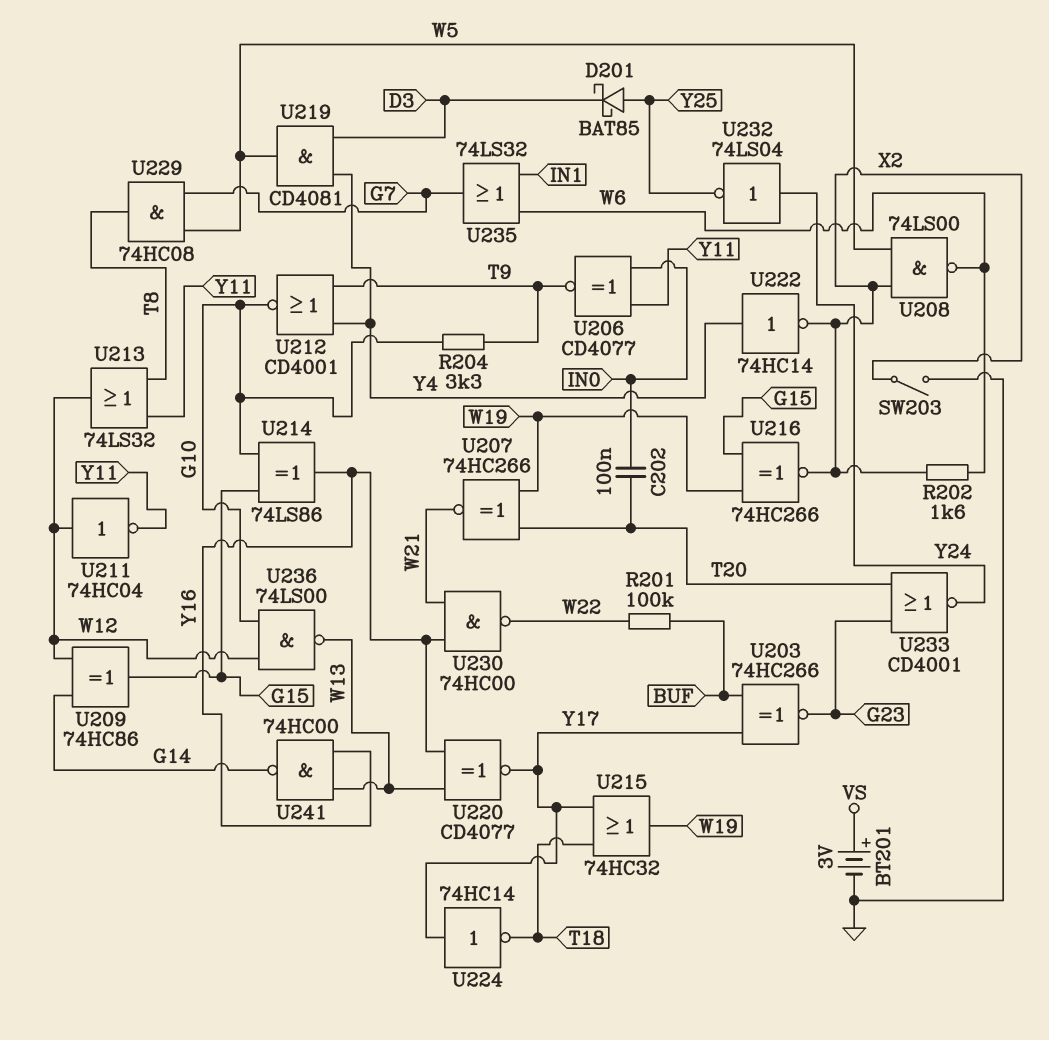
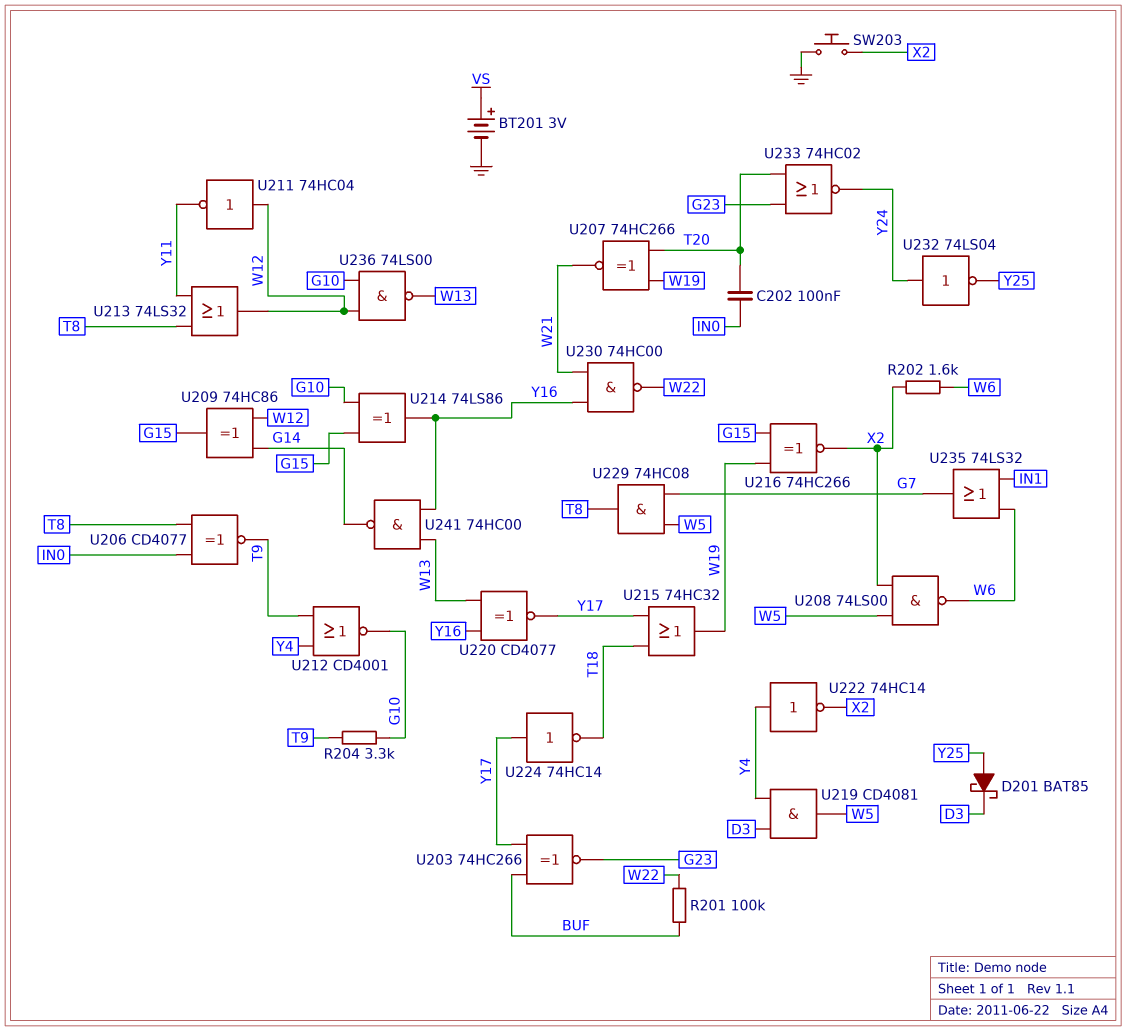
SW203: switch (GND, X2) -> button (GND, X2)
U206: XNOR CD4077 (in IN0, in Y11, out T9) -> XNOR CD4077 (in IN0, in T8, out T9)
U233: NOR CD4001 (in G23, in T20, out Y24) -> NOR 74HC02 (in G23, in T20, out Y24)

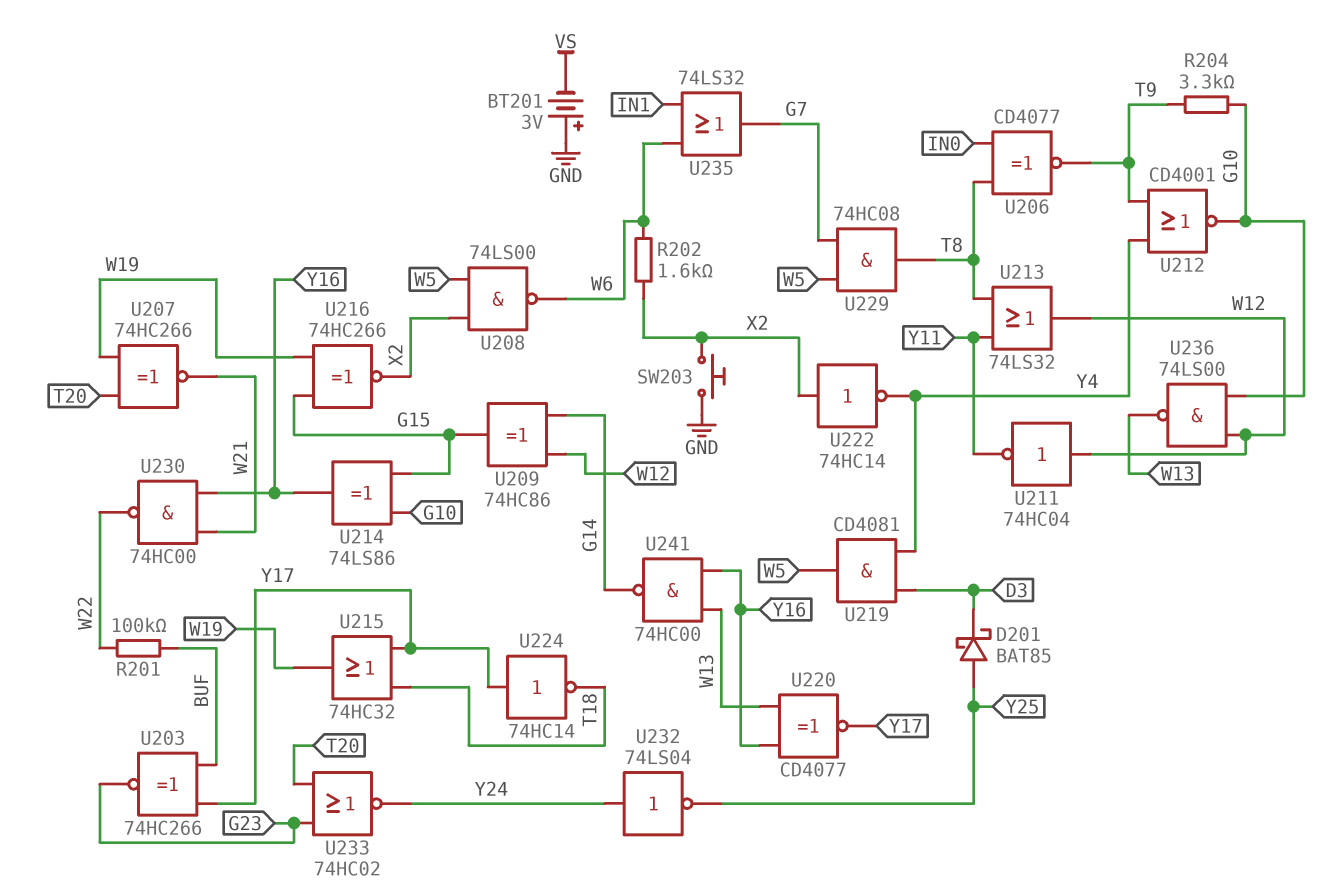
BT201: 3V (plus VS, minus GND) -> 3V (plus GND, minus VS)
C202: 100nF (IN0, T20) -> none
U222: NOT 74HC14 (in Y4, out X2) -> NOT 74HC14 (in X2, out Y4)

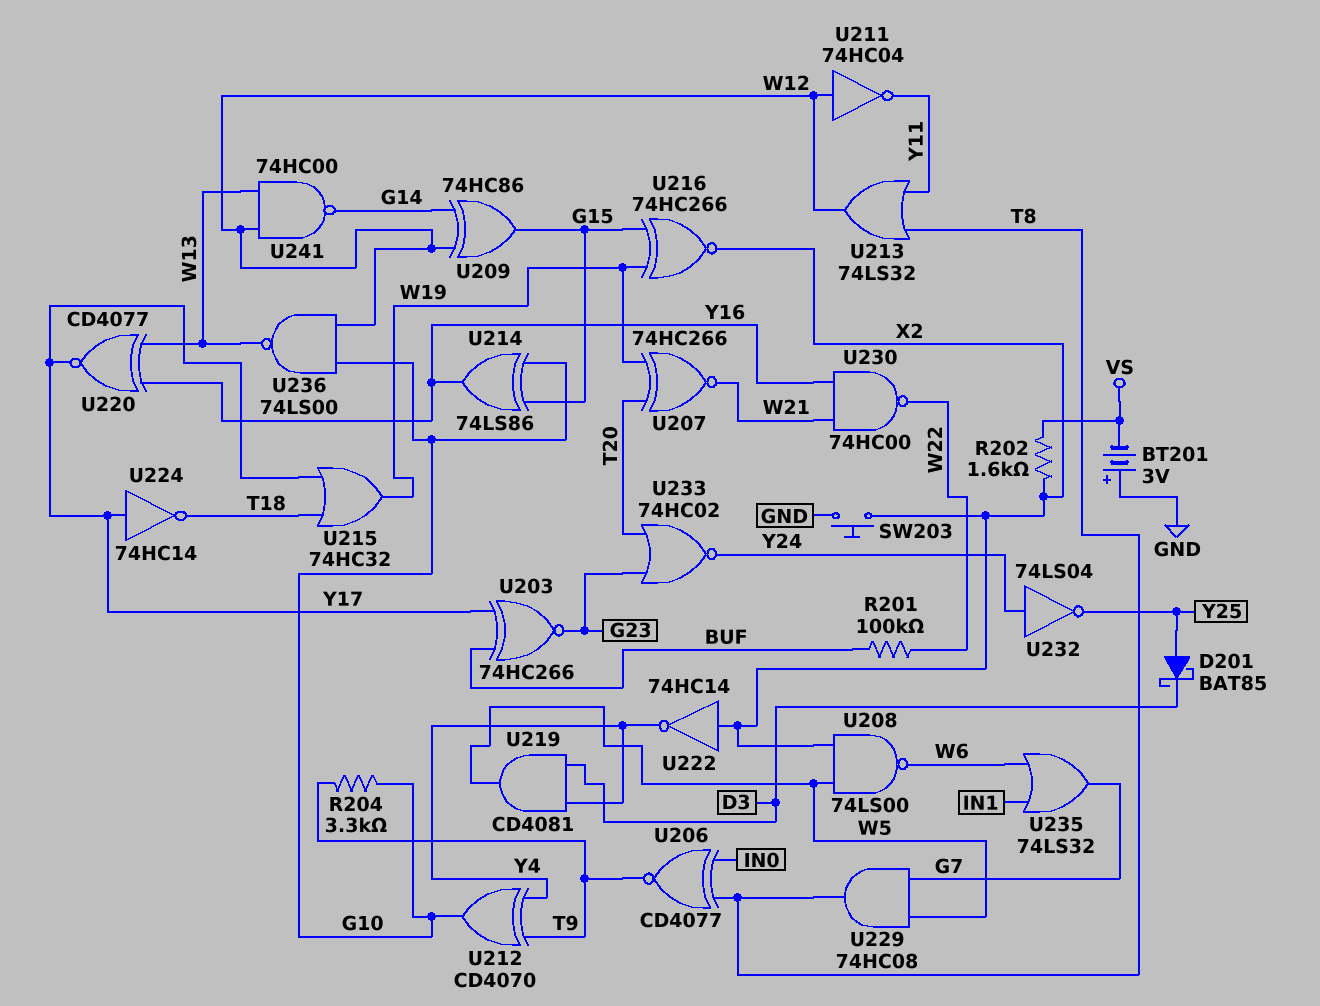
R202: 1.6k (W6, X2) -> 1.6k (VS, X2)
U212: NOR CD4001 (in T9, in Y4, out G10) -> XOR CD4070 (in T9, in Y4, out G10)
U241: NAND 74HC00 (in W13, in Y16, out G14) -> NAND 74HC00 (in W12, in W13, out G14)

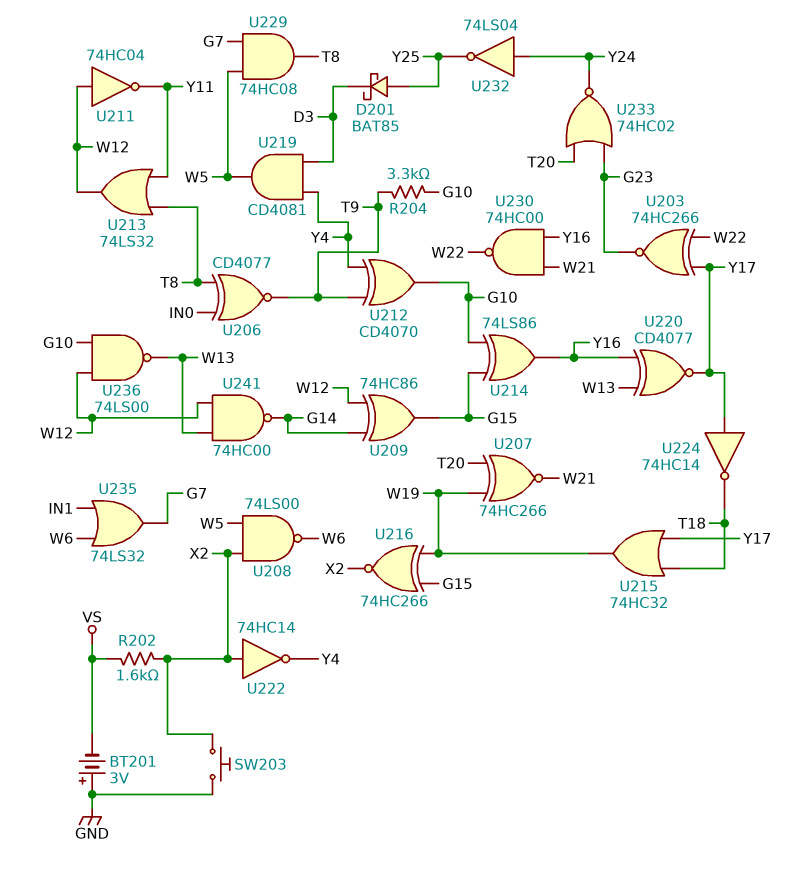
R201: 100k (BUF, W22) -> none
U203: XNOR 74HC266 (in BUF, in Y17, out G23) -> XNOR 74HC266 (in W22, in Y17, out G23)

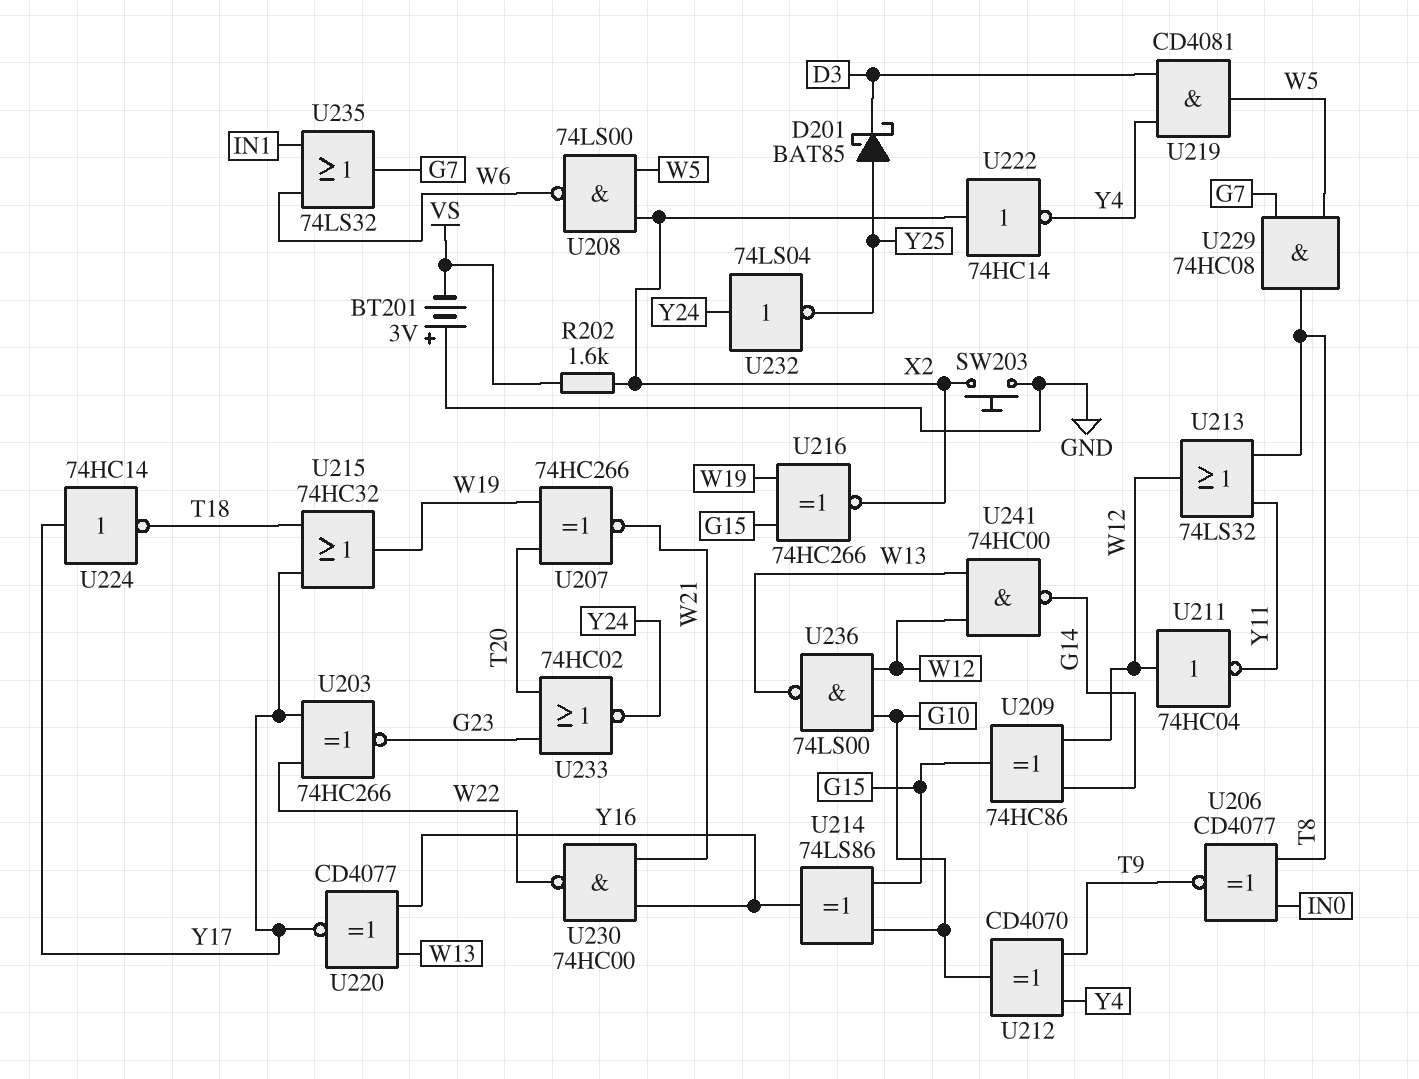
R204: 3.3k (G10, T9) -> none

